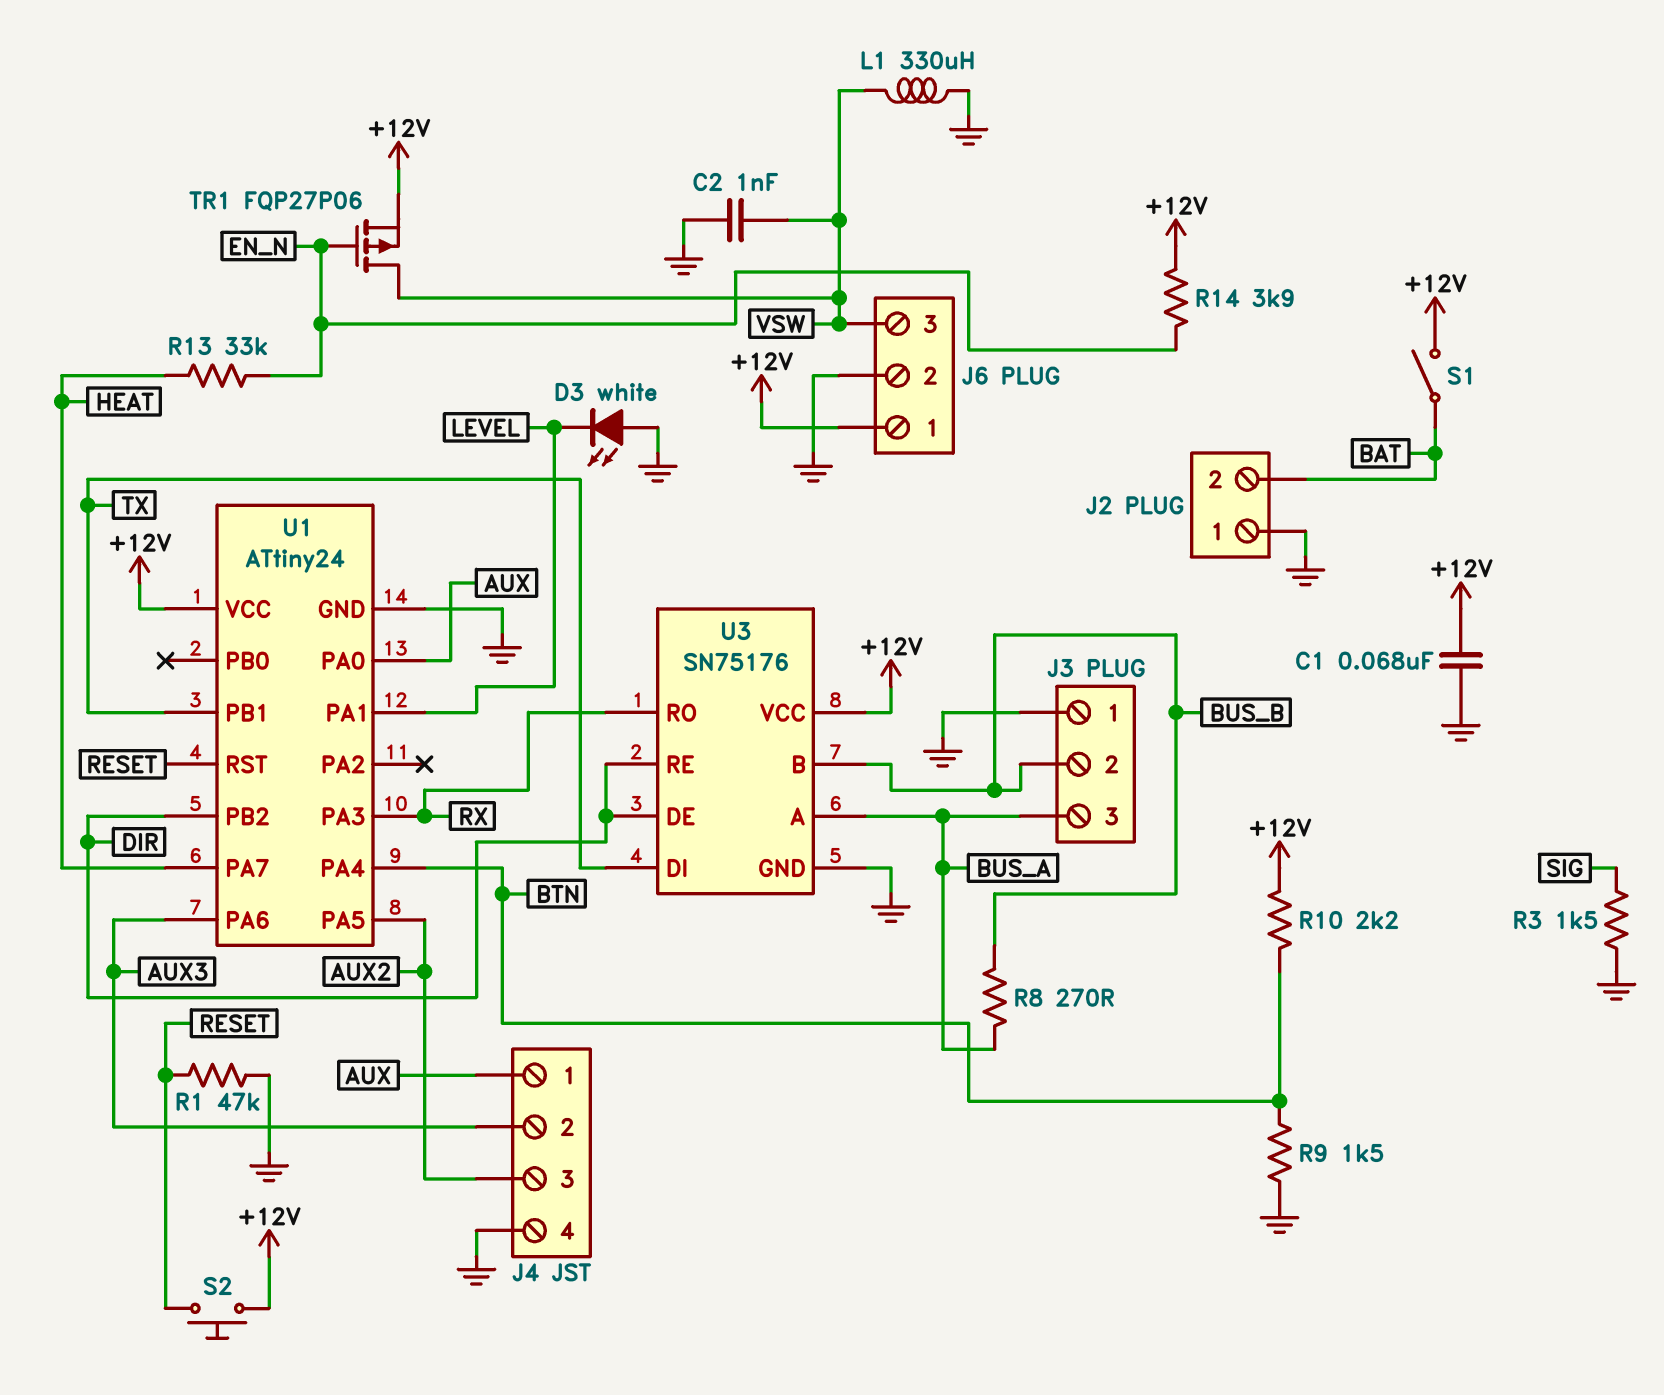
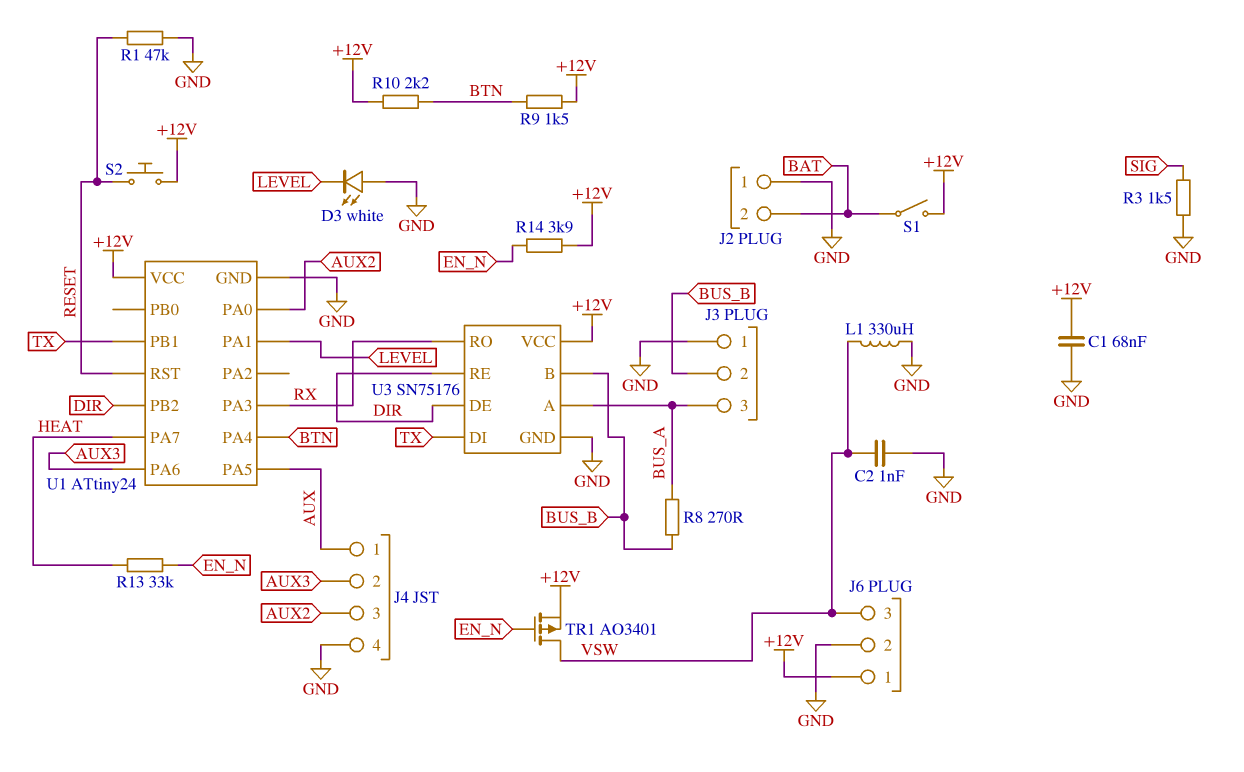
R9: 1.5k (BTN, GND) -> 1.5k (+12V, BTN)
TR1: PMOS FQP27P06 (G EN_N, D VSW, S +12V) -> PMOS AO3401 (G EN_N, D VSW, S +12V)
U1 pin PA0: AUX -> AUX2
U1 pin PA5: AUX2 -> AUX

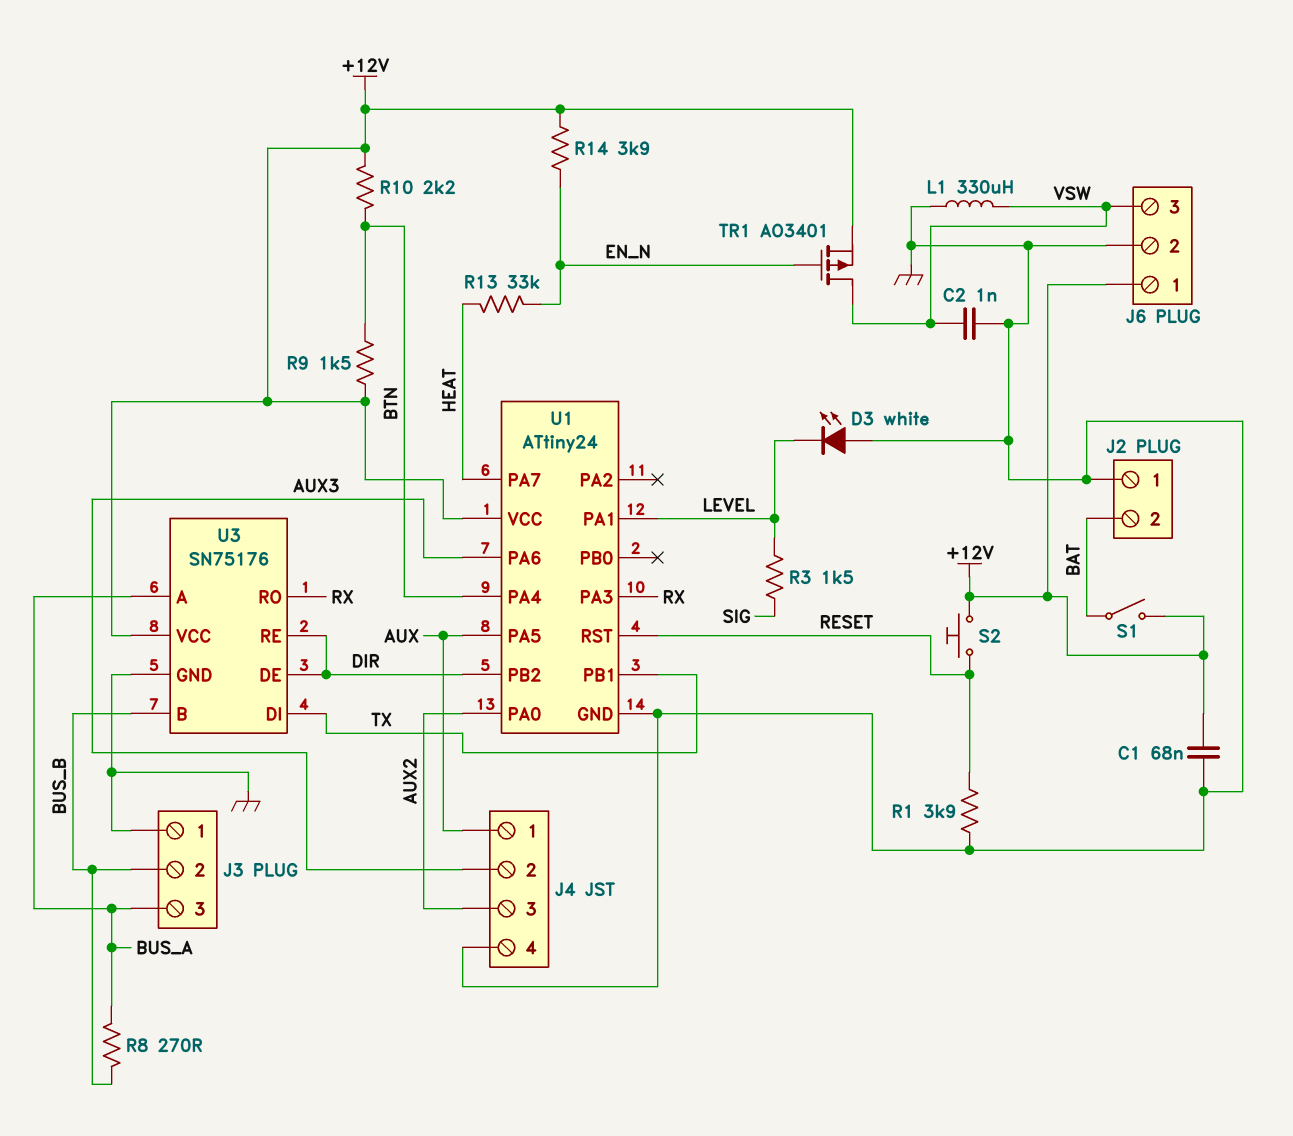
R1: 47k (GND, RESET) -> 3.9k (GND, RESET)
R3: 1.5k (GND, SIG) -> 1.5k (LEVEL, SIG)

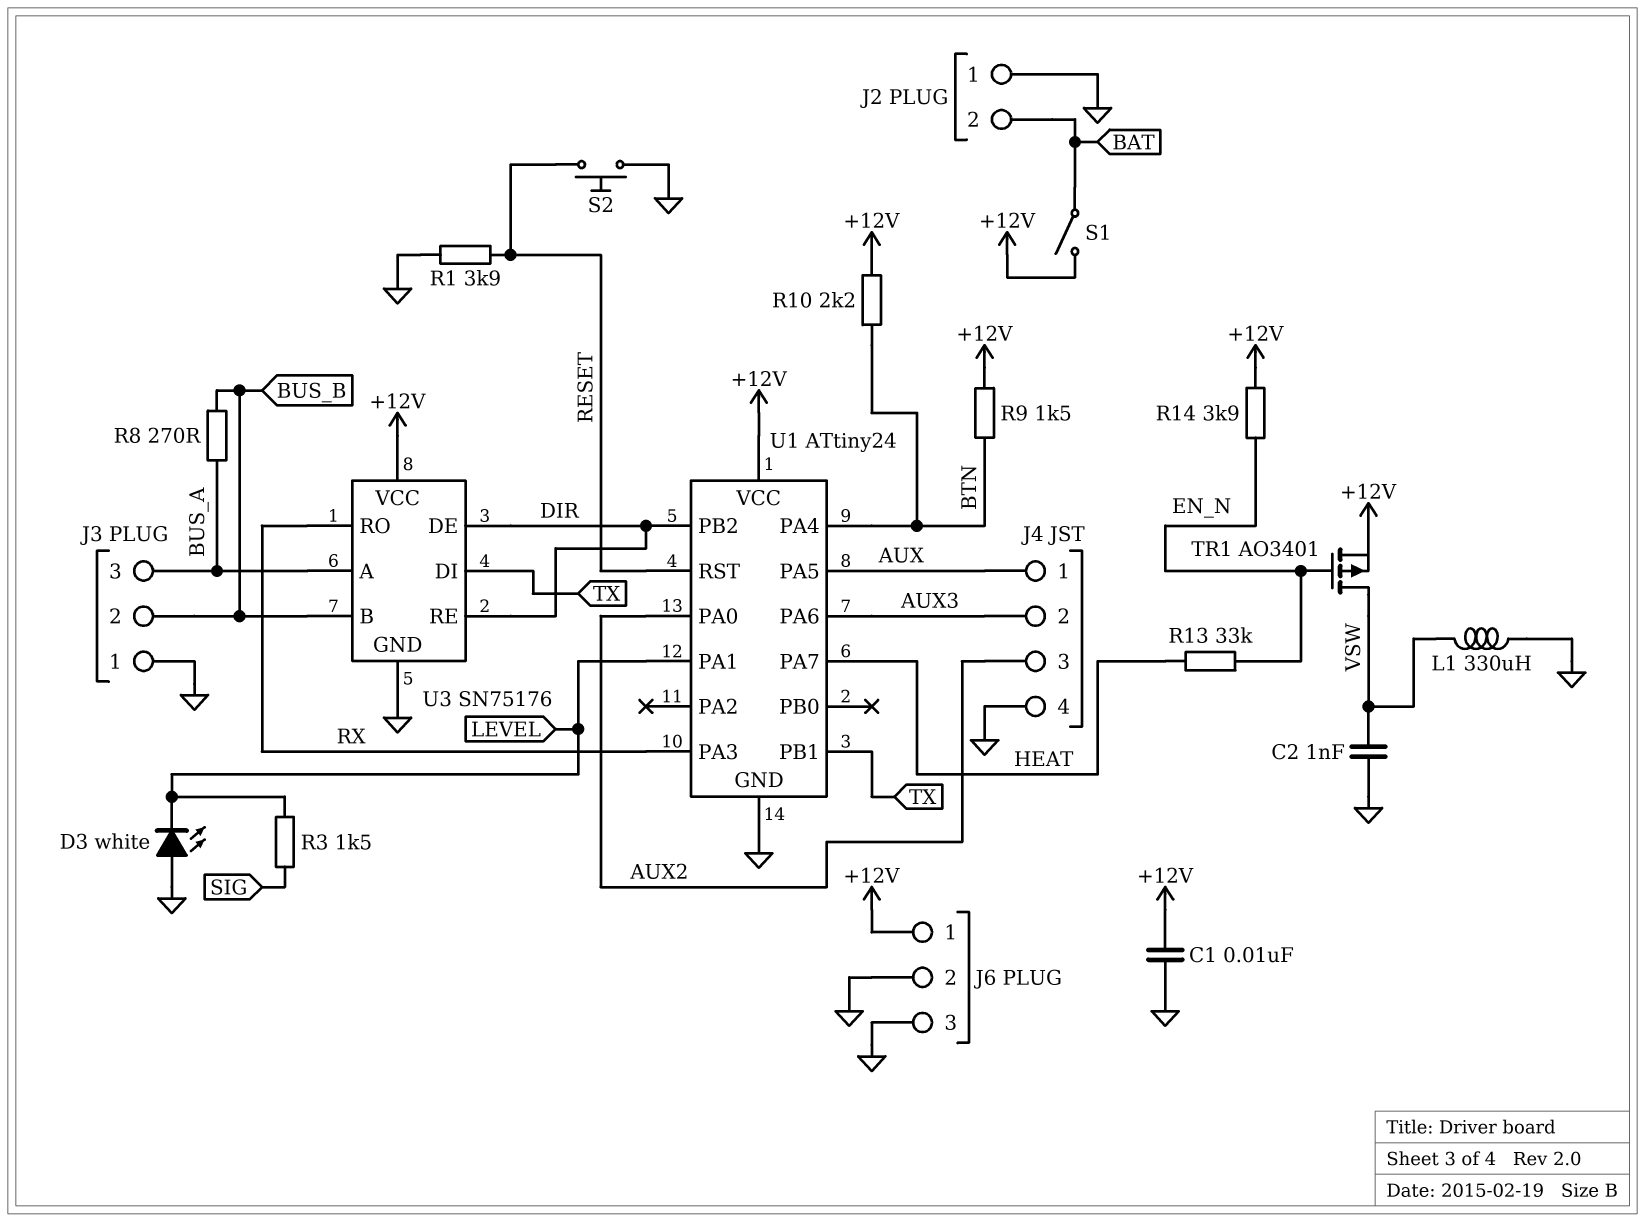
C1: 68nF (+12V, GND) -> 10nF (+12V, GND)
J6 pin 3: VSW -> GND
S2: button (+12V, RESET) -> button (GND, RESET)

